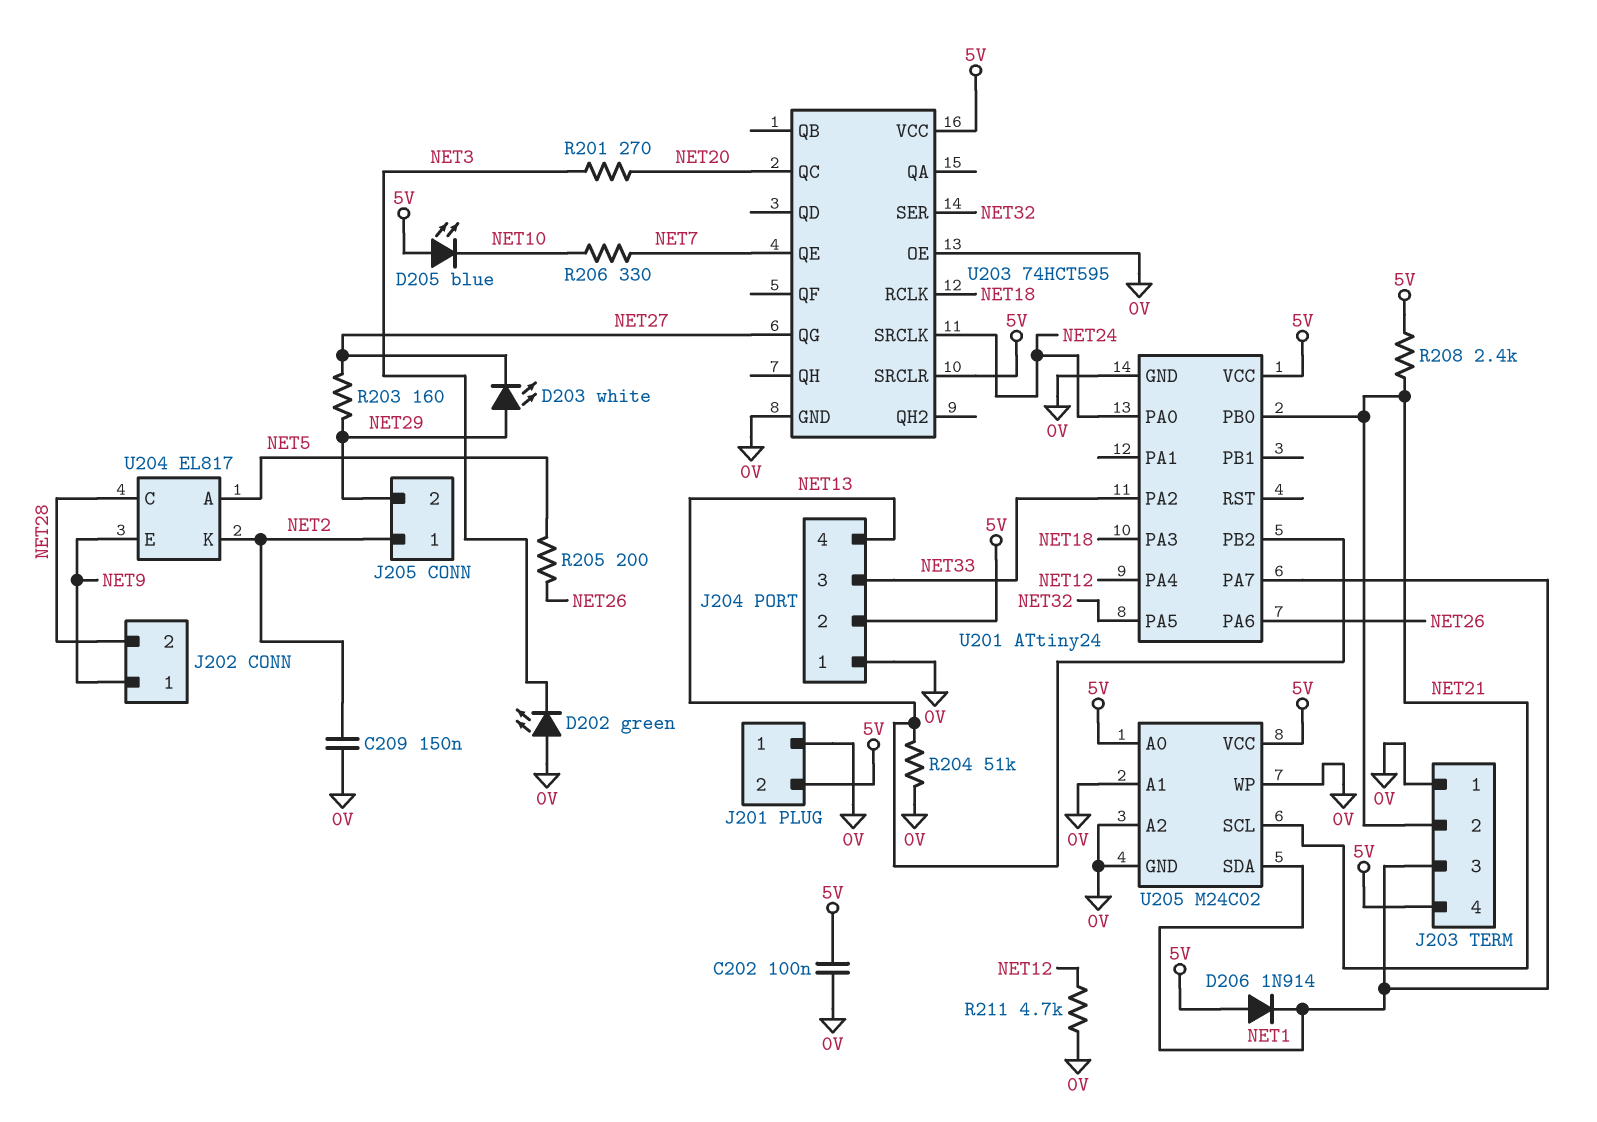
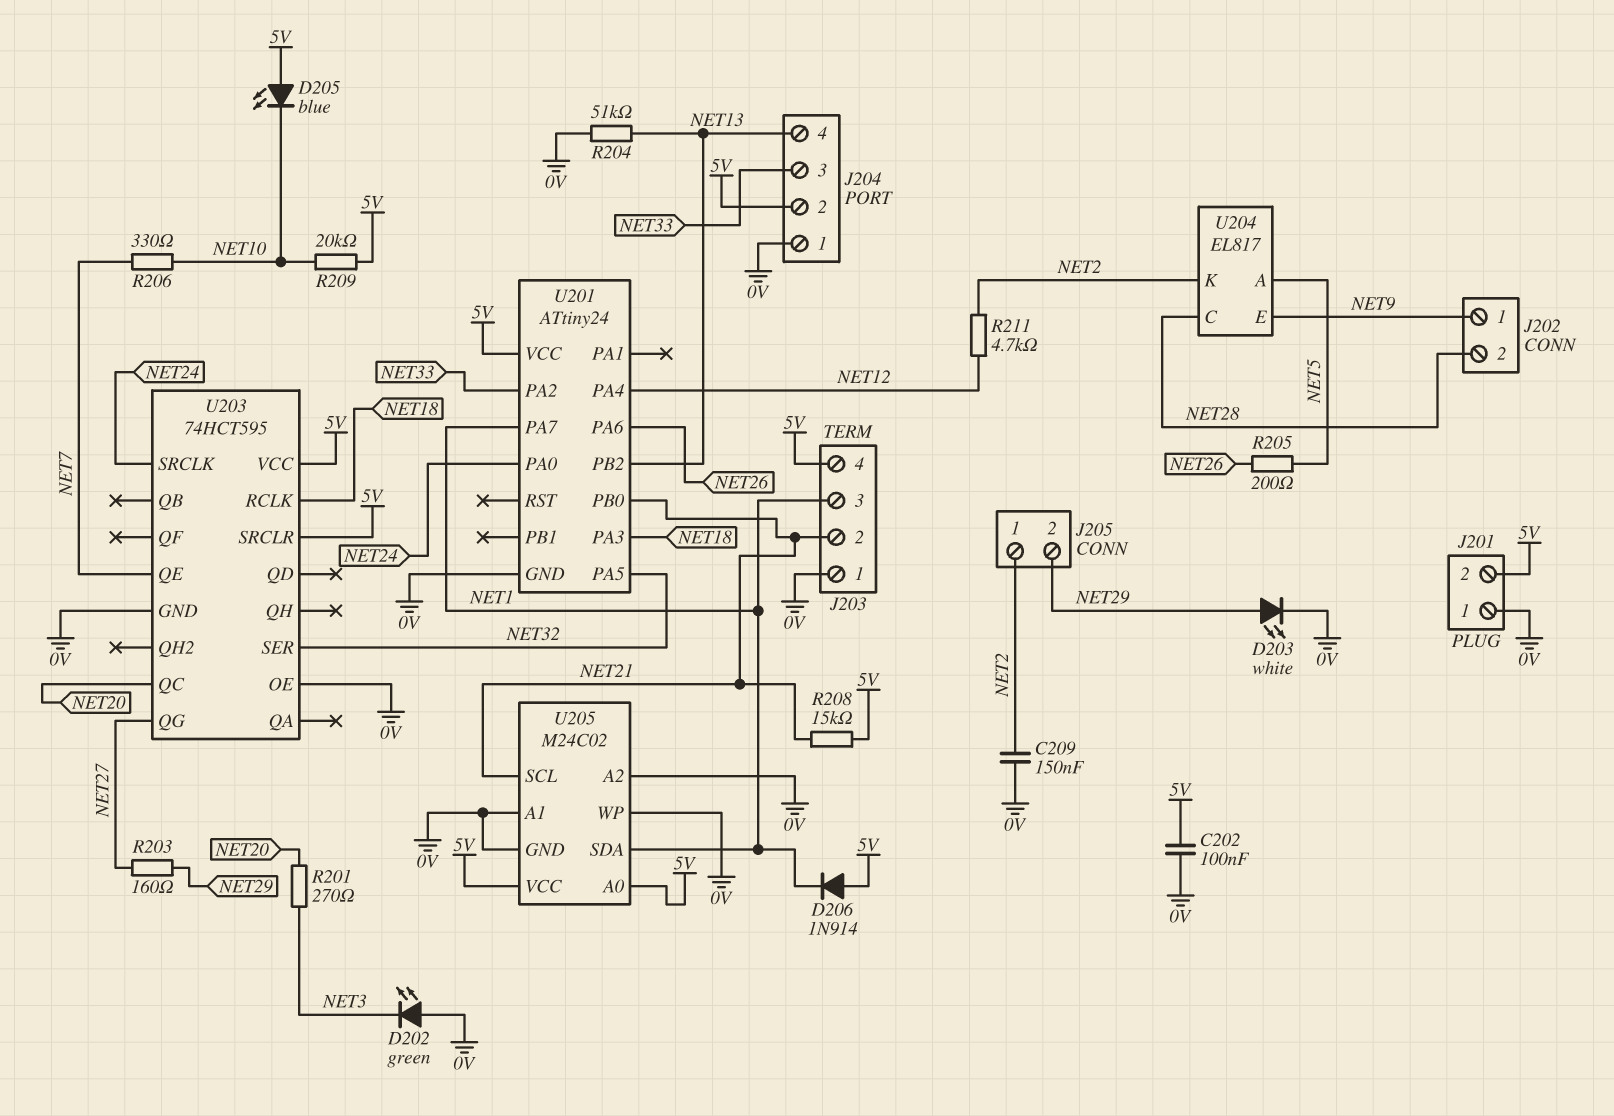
D203: LED white (A NET29, K NET27) -> LED white (A NET29, K 0V)
R208: 2.4k (5V, NET21) -> 15k (5V, NET21)
R209: none -> 20k (5V, NET10)
R211: 4.7k (0V, NET12) -> 4.7k (NET2, NET12)

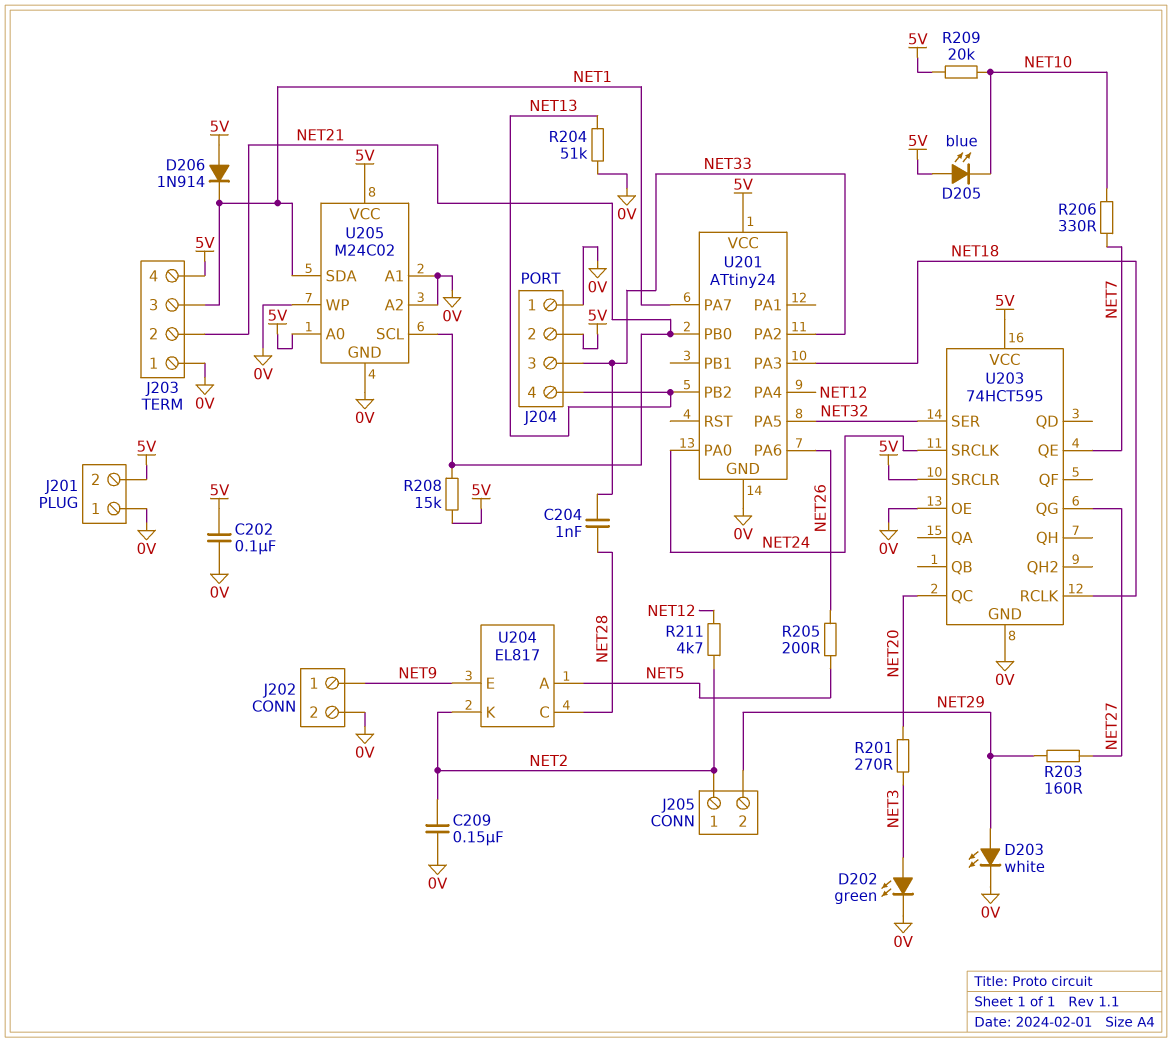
C204: none -> 1nF (NET28, NET33)
D202: LED green (A 0V, K NET3) -> LED green (A NET3, K 0V)
J202 pin 2: NET28 -> 0V

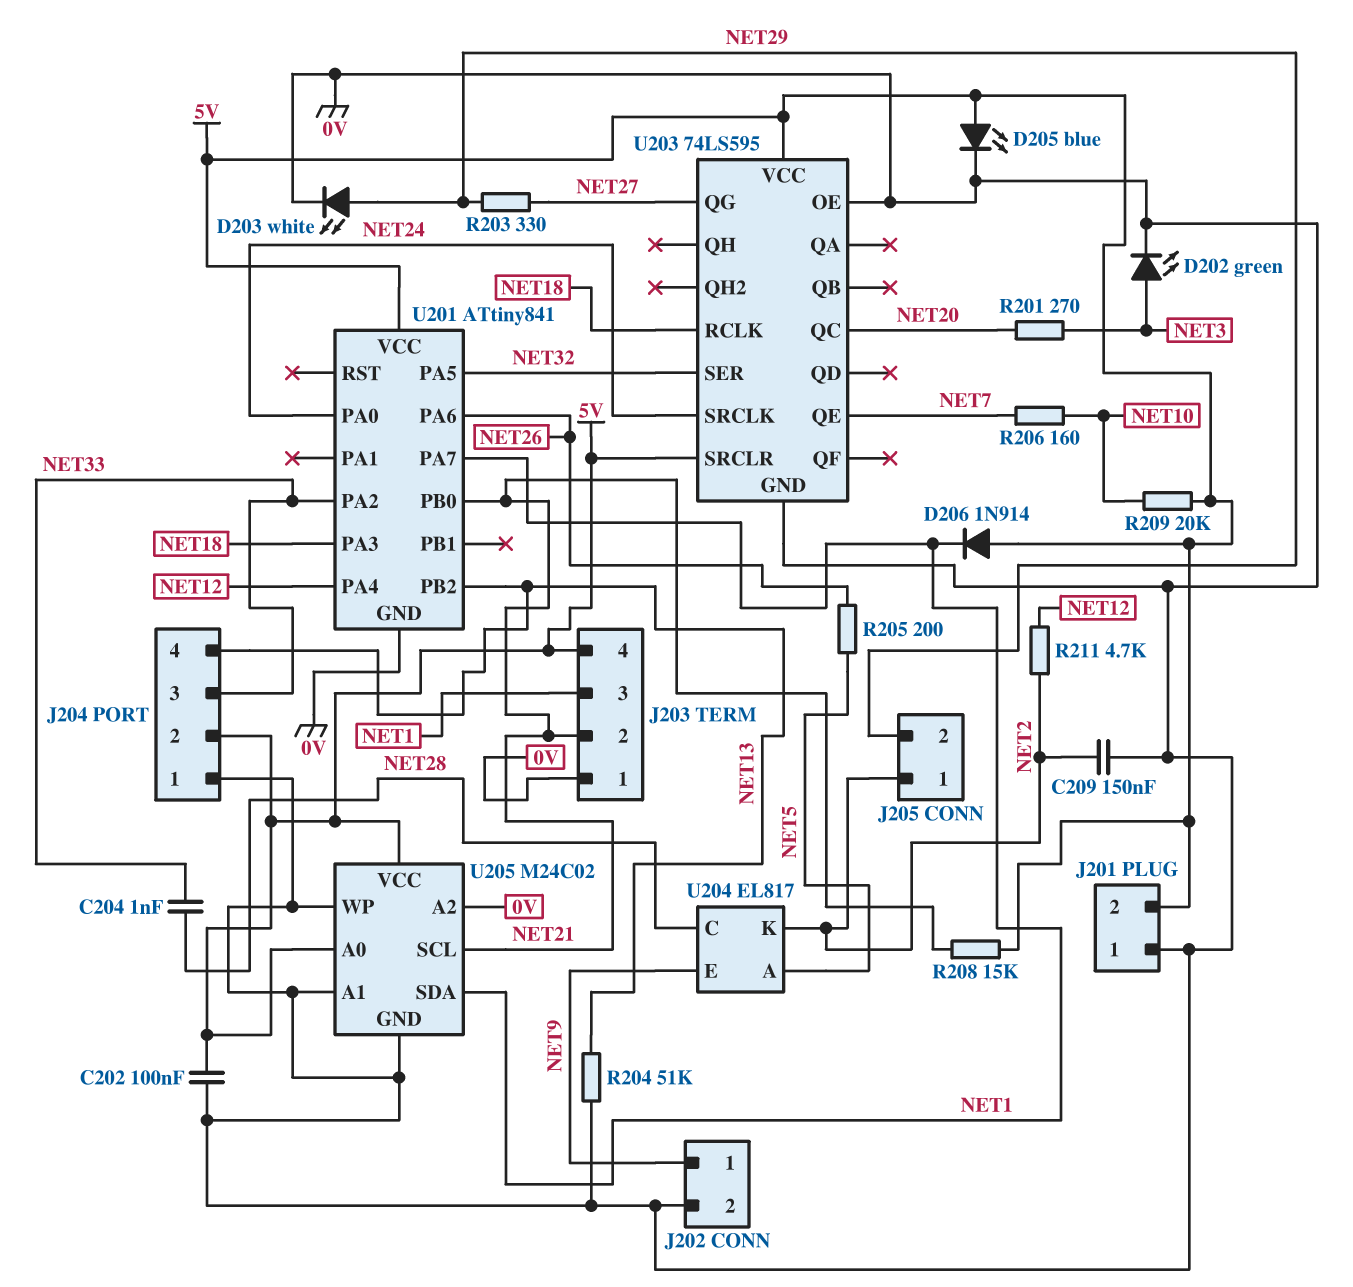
D205: LED blue (A 5V, K NET10) -> LED blue (A 5V, K 0V)
R203: 160 (NET27, NET29) -> 330 (NET27, NET29)
R206: 330 (NET7, NET10) -> 160 (NET7, NET10)
U201: ATtiny24 -> ATtiny841
U203: 74HCT595 -> 74LS595

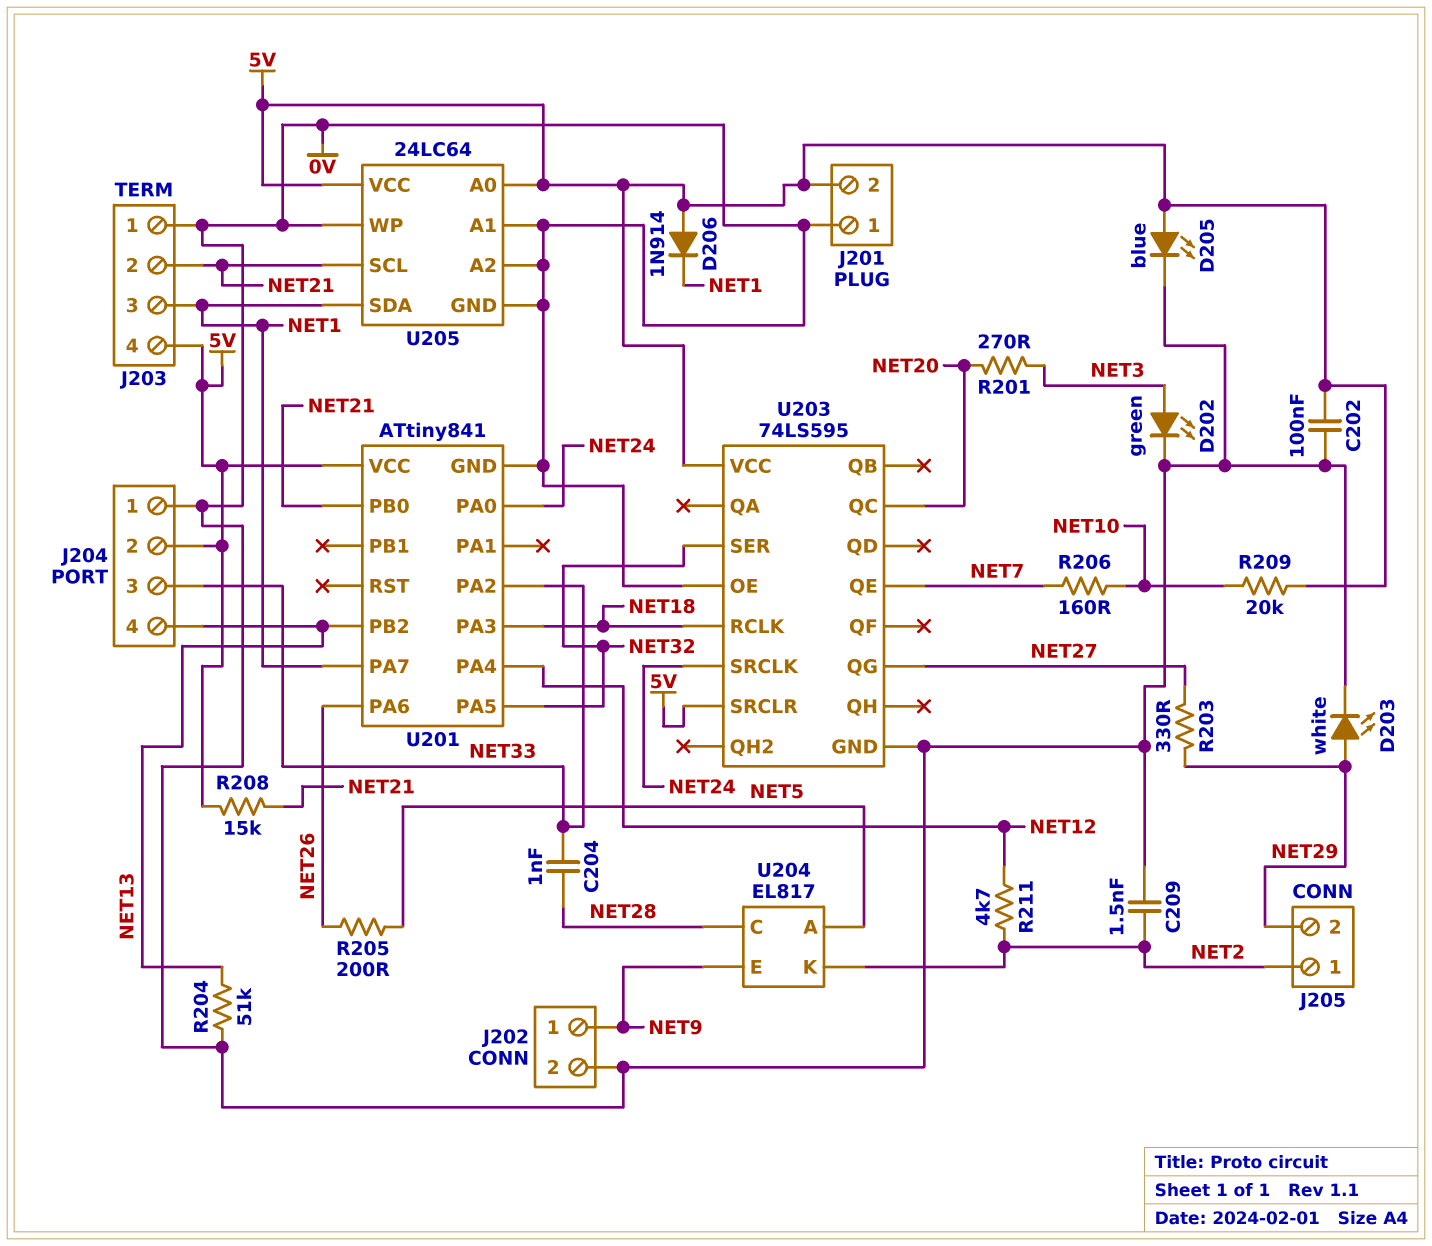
C209: 150nF (0V, NET2) -> 1.5nF (0V, NET2)
U205: M24C02 -> 24LC64

